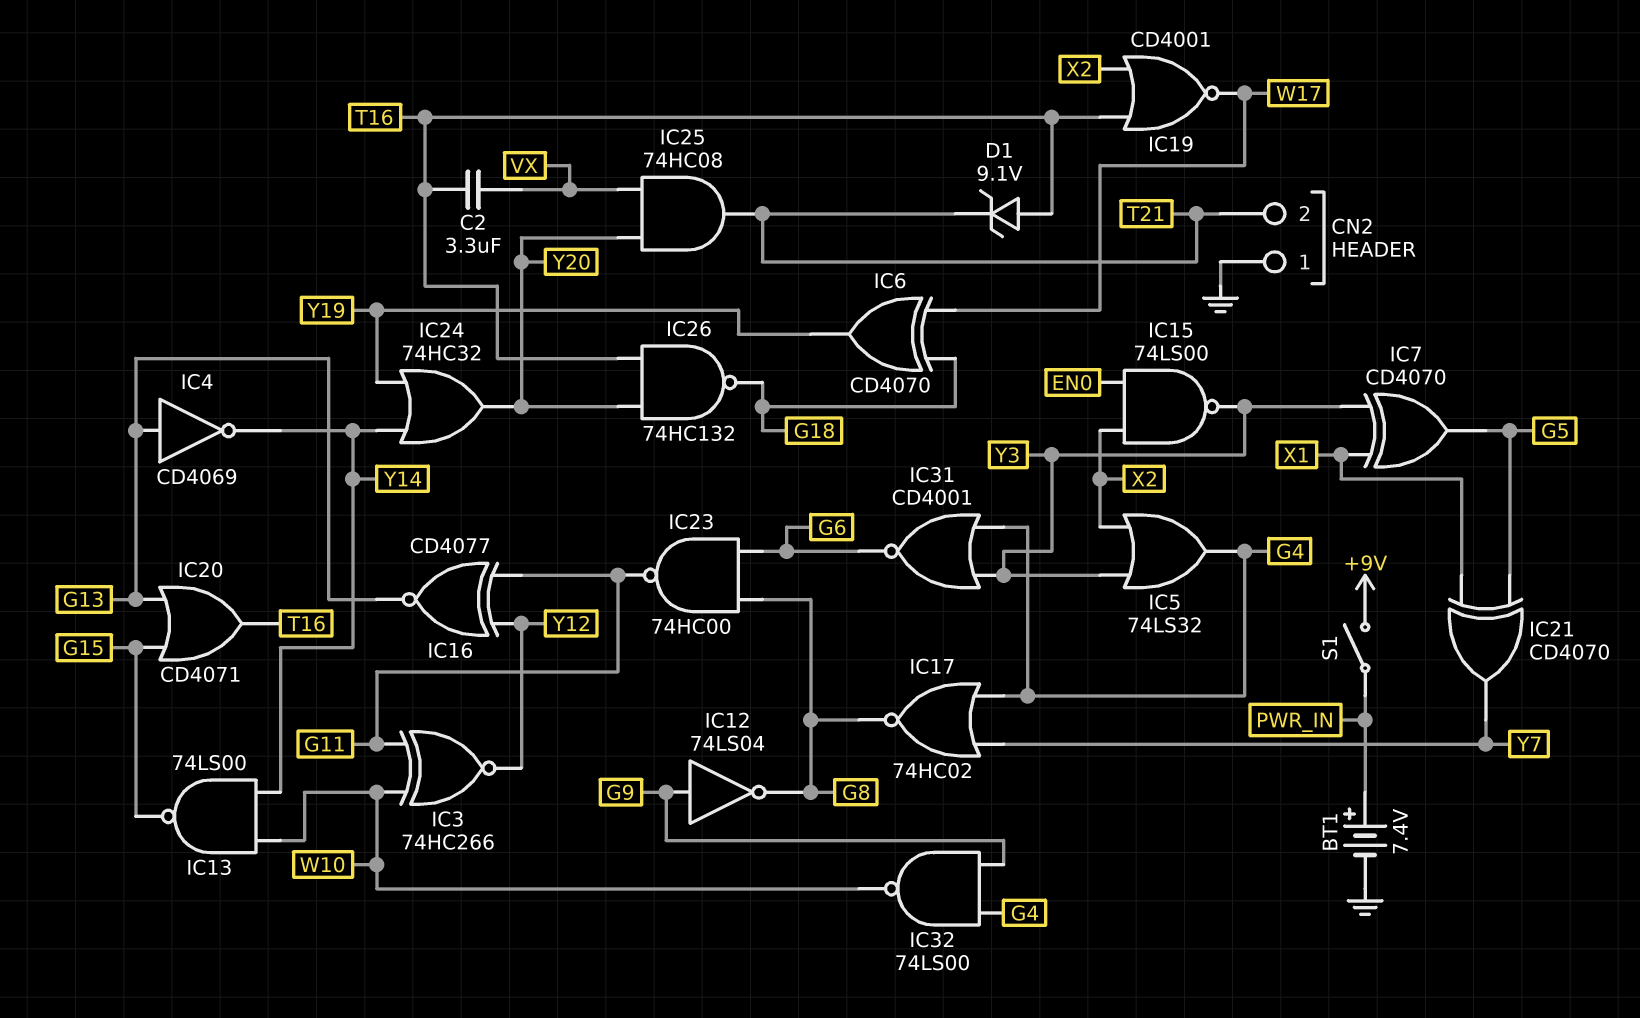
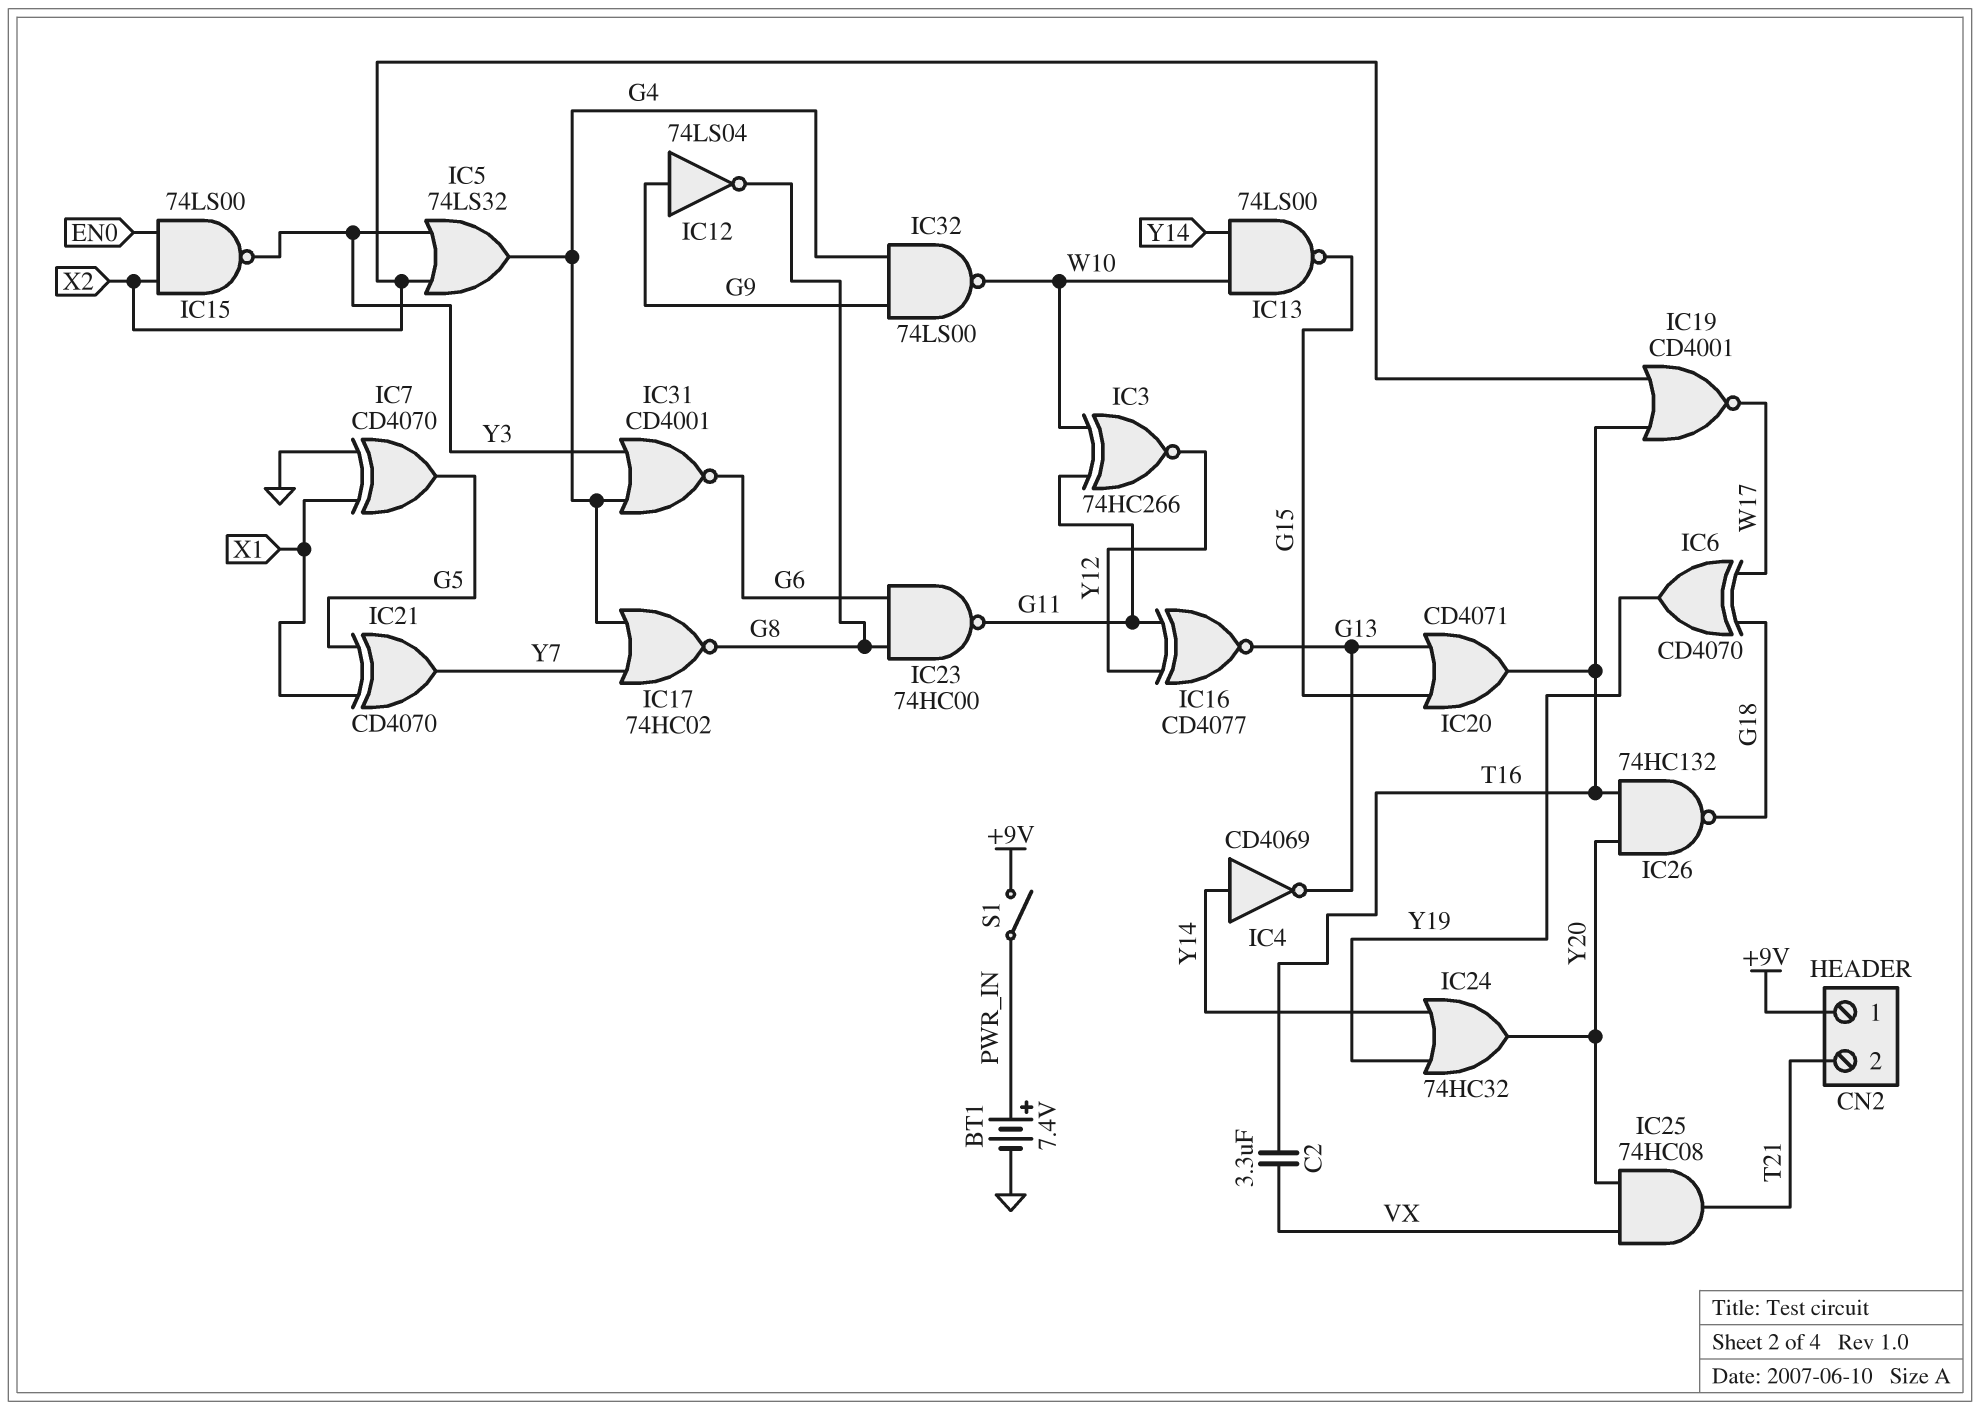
CN2 pin 1: GND -> +9V
D1: zener 9.1V (A T16, K T21) -> none
IC4: NOT CD4069 (in G13, out Y14) -> NOT CD4069 (in Y14, out G13)
IC7: XOR CD4070 (in X1, in Y3, out G5) -> XOR CD4070 (in GND, in X1, out G5)

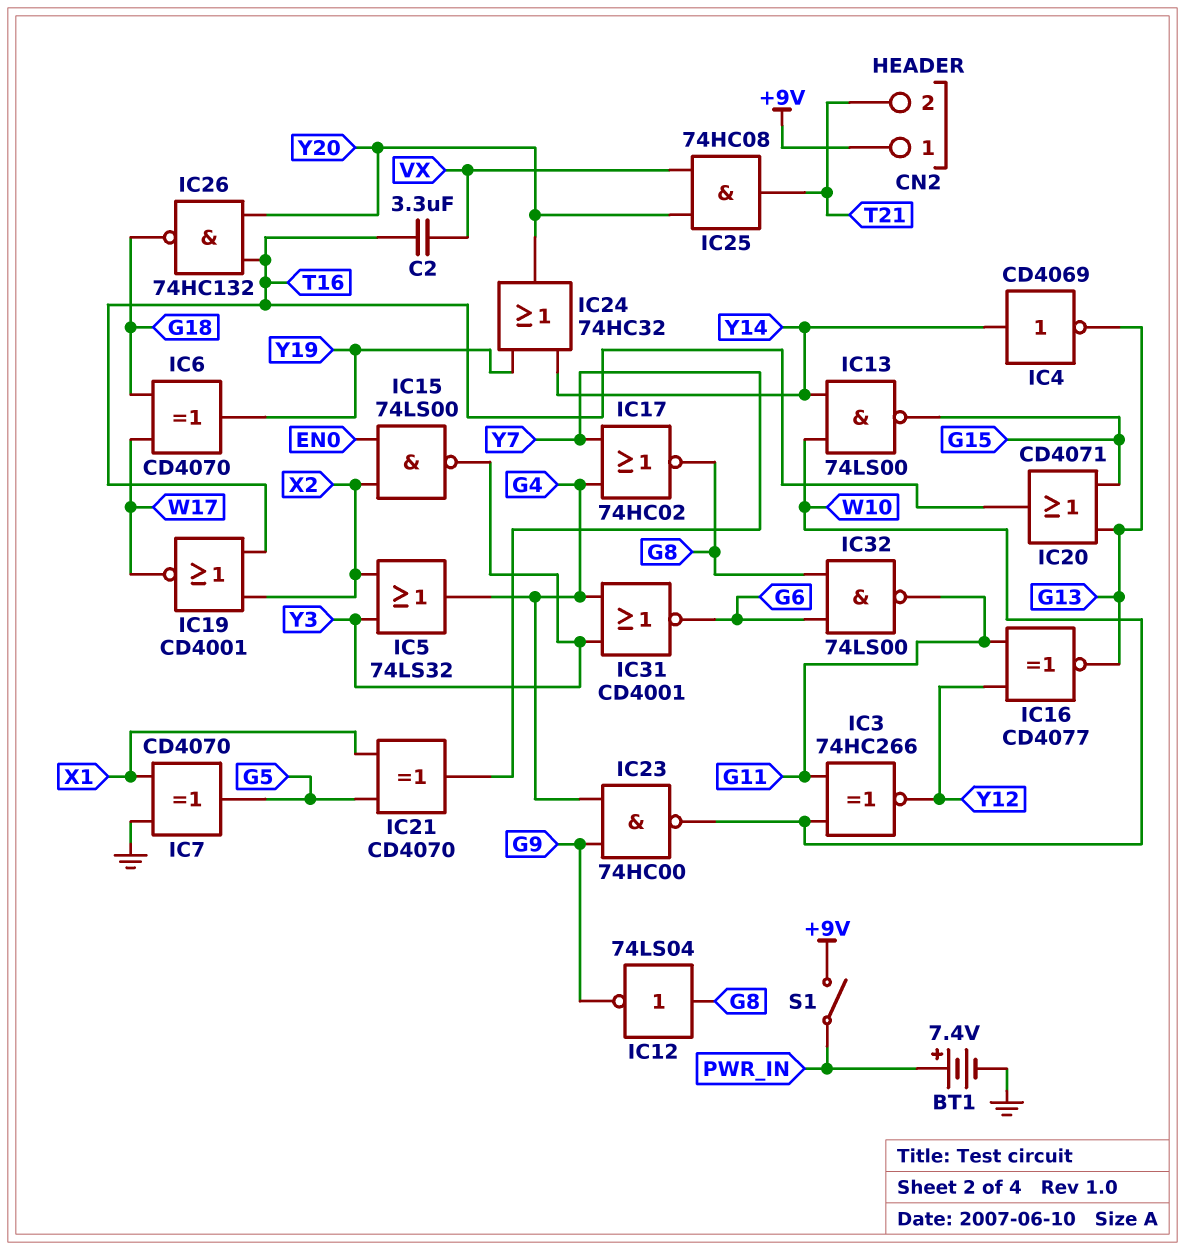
IC12: NOT 74LS04 (in G9, out G8) -> NOT 74LS04 (in G8, out G9)
IC23: NAND 74HC00 (in G6, in G8, out G11) -> NAND 74HC00 (in G4, in G9, out W10)
IC32: NAND 74LS00 (in G4, in G9, out W10) -> NAND 74LS00 (in G6, in G8, out G11)

